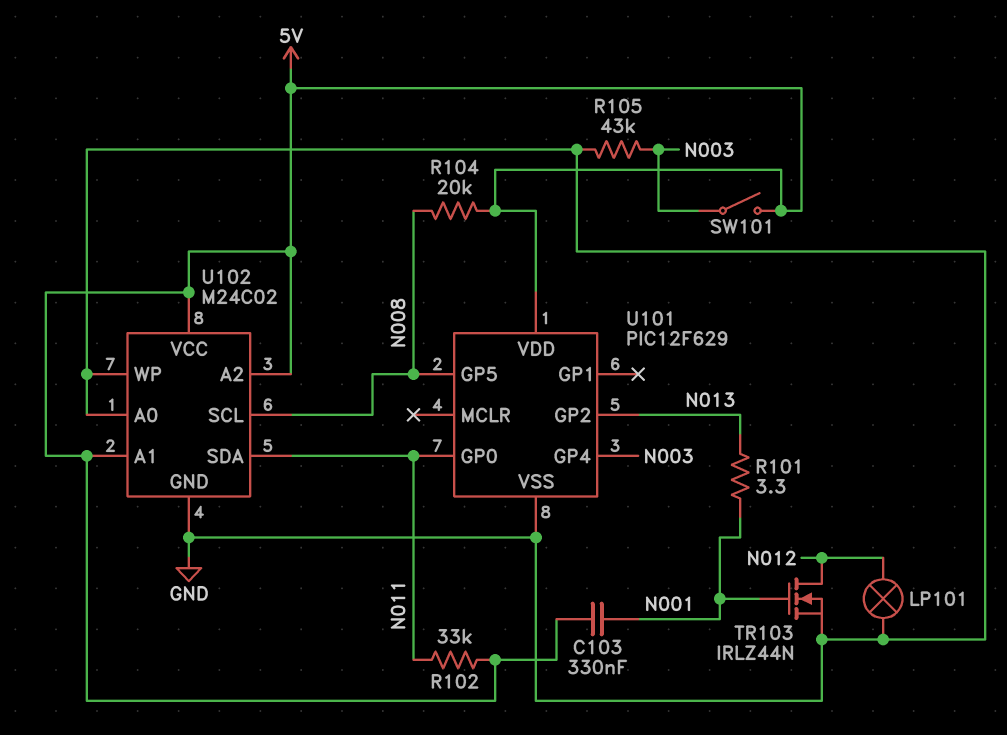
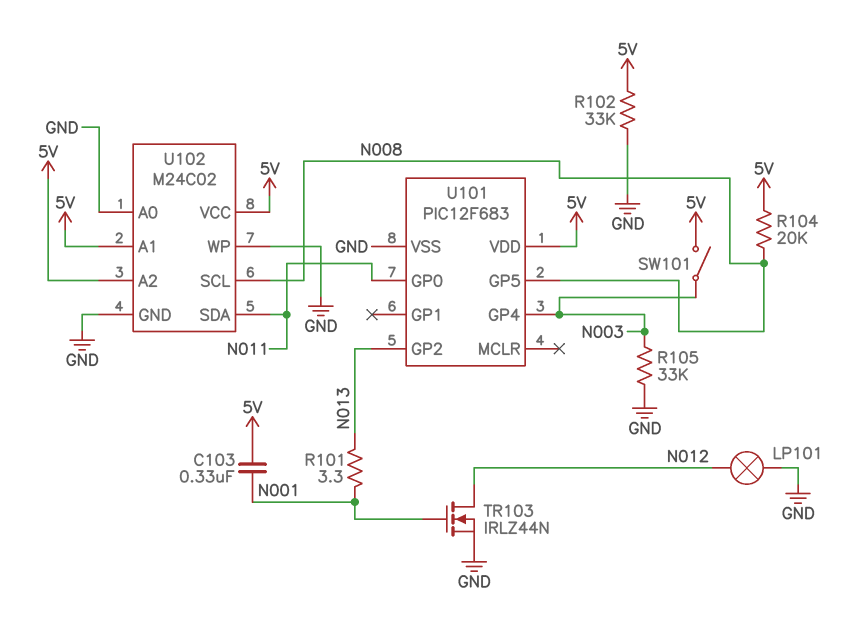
R102: 33k (5V, N011) -> 33k (5V, GND)
R105: 43k (GND, N003) -> 33k (GND, N003)
U101: PIC12F629 -> PIC12F683

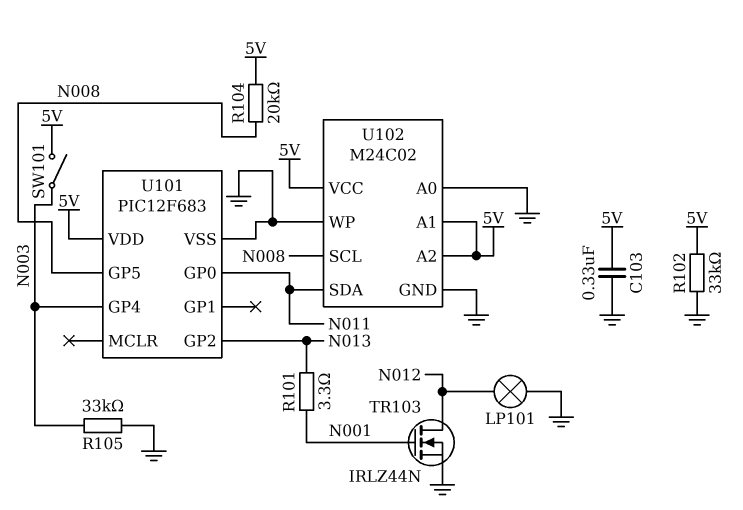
C103: 330nF (5V, N001) -> 330nF (5V, GND)

